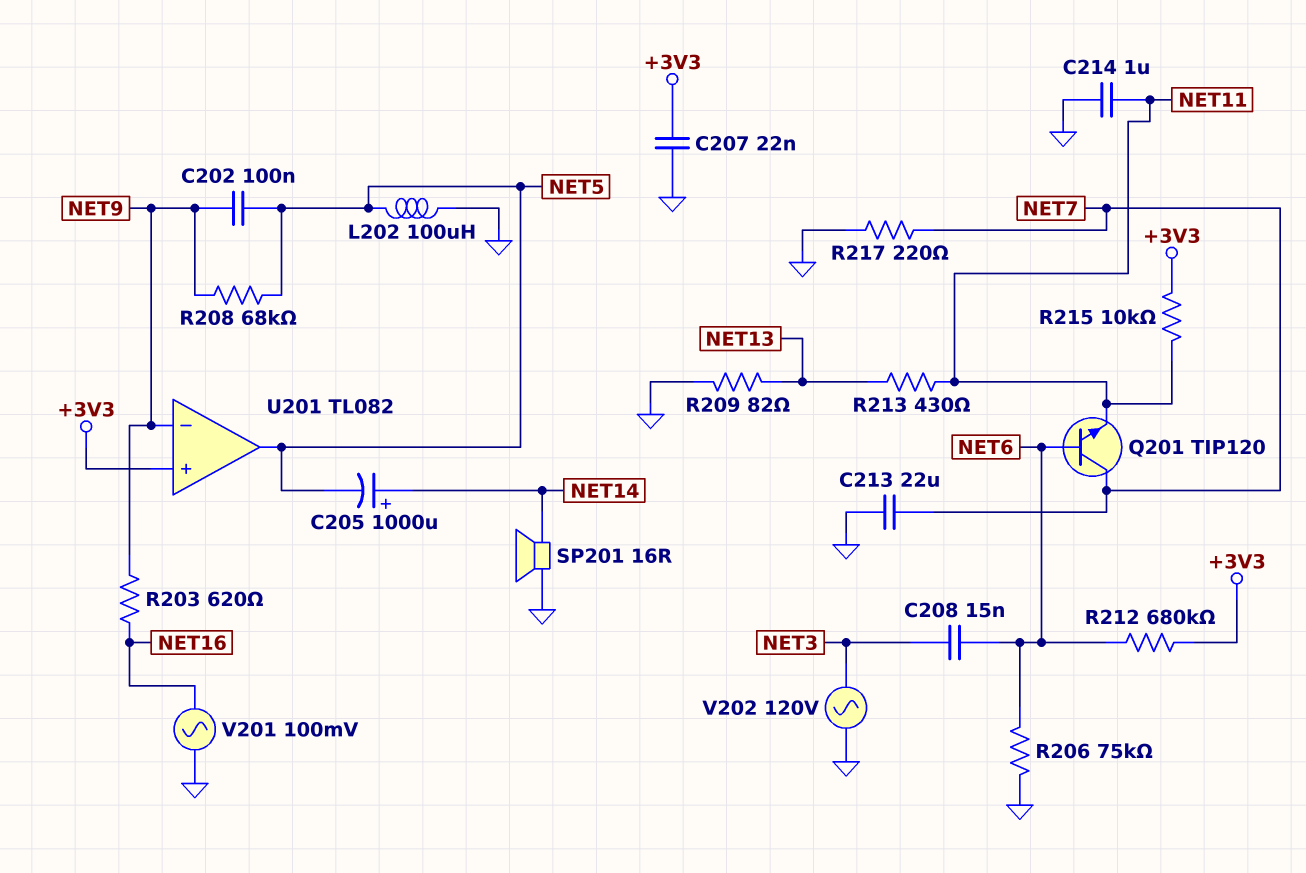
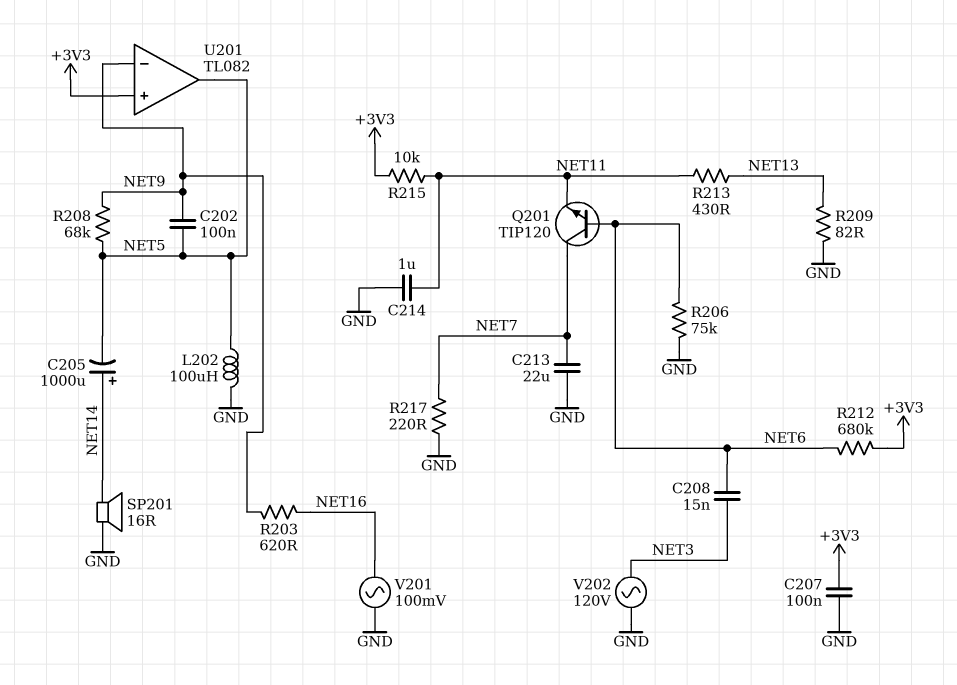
C207: 22nF (+3V3, GND) -> 100nF (+3V3, GND)

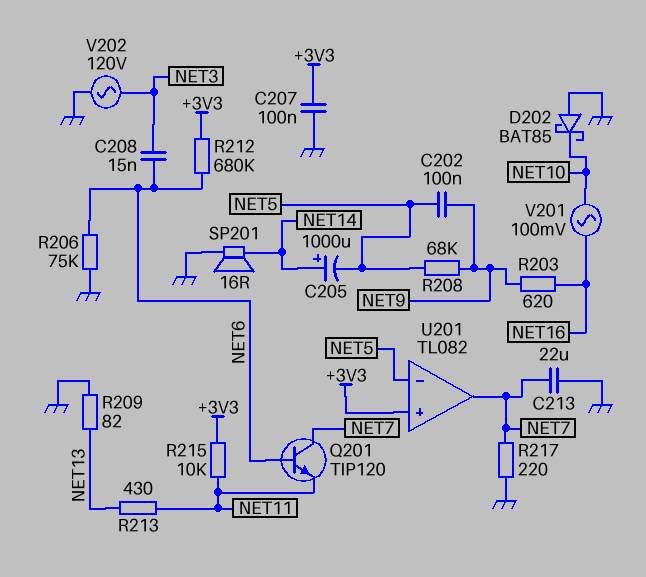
C214: 1uF (GND, NET11) -> none
D202: none -> schottky BAT85 (A GND, K NET10)
L202: 100uH (GND, NET5) -> none
U201 pin in-: NET9 -> NET5
U201 pin out: NET5 -> NET7
V201: AC 100mV (GND, NET16) -> AC 100mV (NET10, NET16)

